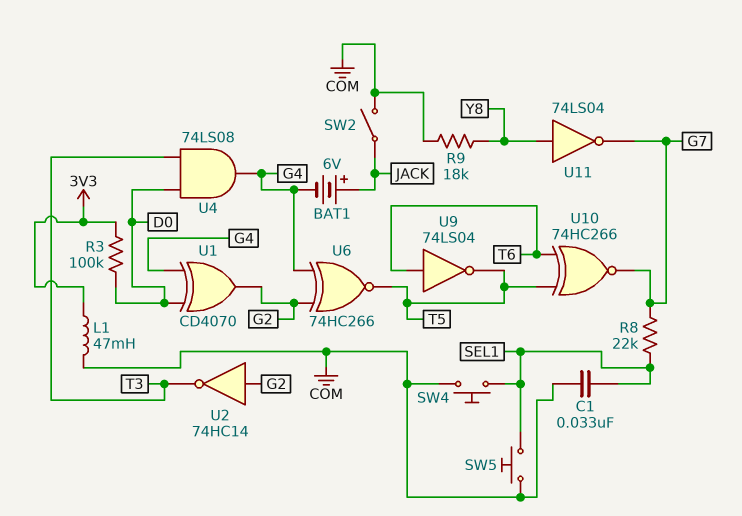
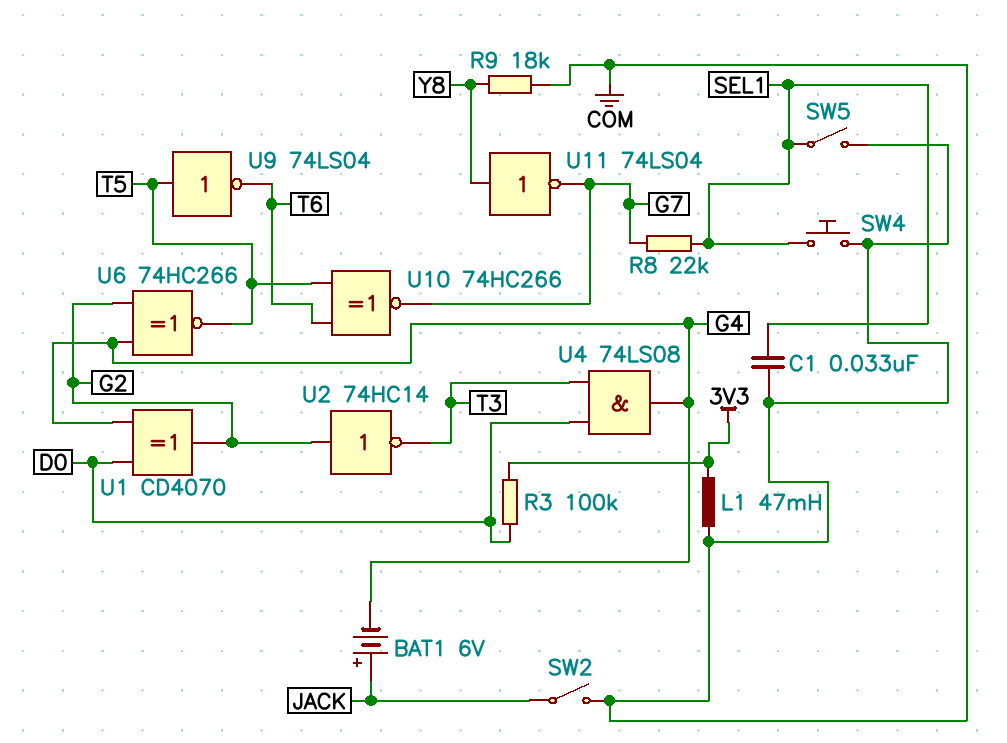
SW5: button (COM, SEL1) -> switch (COM, SEL1)
U9: NOT 74LS04 (in T6, out T5) -> NOT 74LS04 (in T5, out T6)

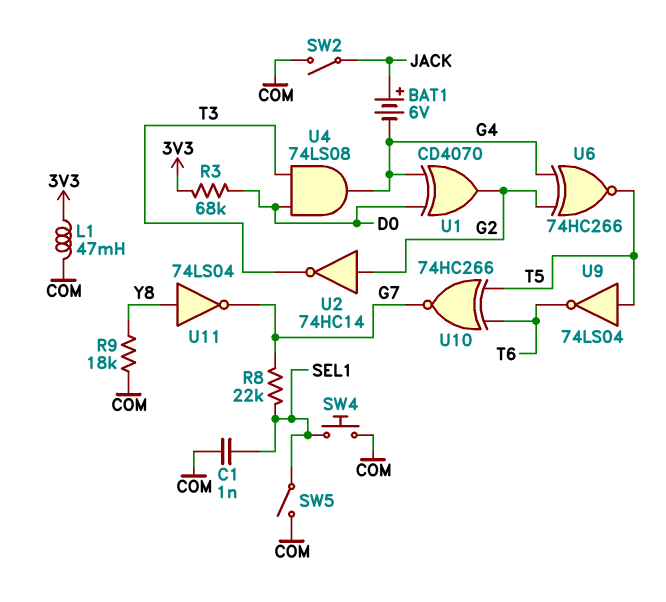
C1: 33nF (COM, SEL1) -> 1nF (COM, SEL1)
R3: 100k (3V3, D0) -> 68k (3V3, D0)

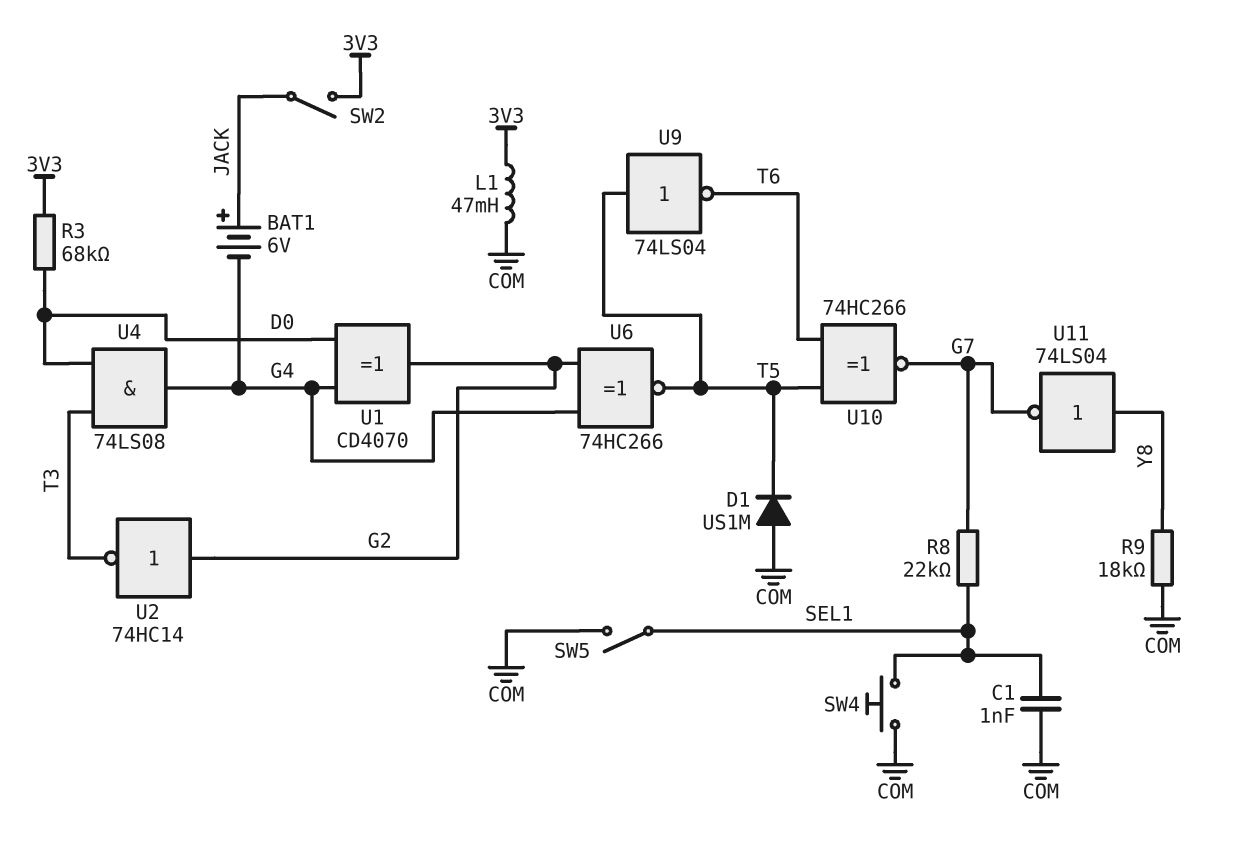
D1: none -> diode US1M (A COM, K T5)
SW2: switch (COM, JACK) -> switch (3V3, JACK)

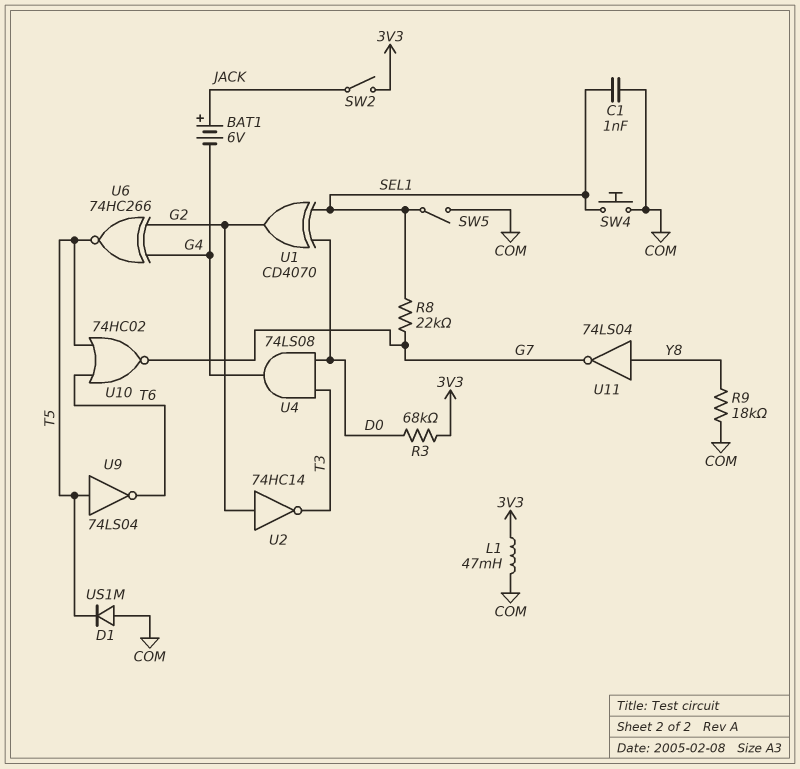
U1: XOR CD4070 (in D0, in G4, out G2) -> XOR CD4070 (in D0, in SEL1, out G2)
U10: XNOR 74HC266 (in T5, in T6, out G7) -> NOR 74HC02 (in T5, in T6, out G7)

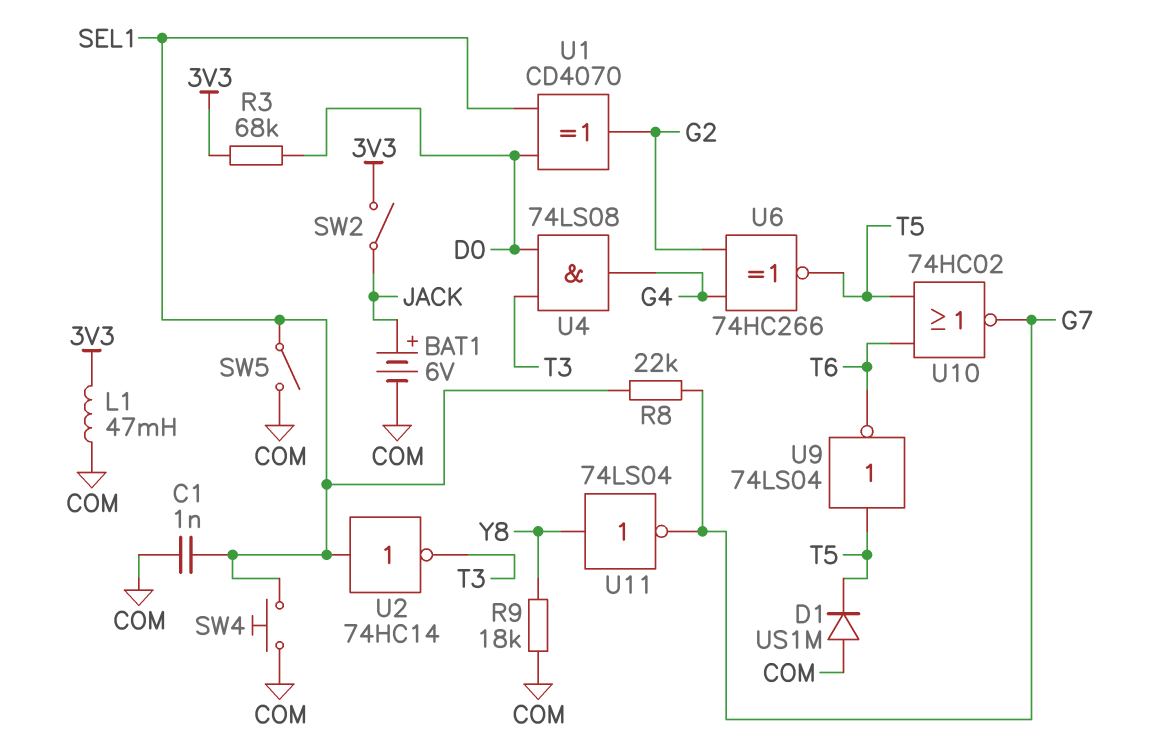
BAT1: 6V (plus JACK, minus G4) -> 6V (plus JACK, minus COM)
U2: NOT 74HC14 (in G2, out T3) -> NOT 74HC14 (in SEL1, out T3)

